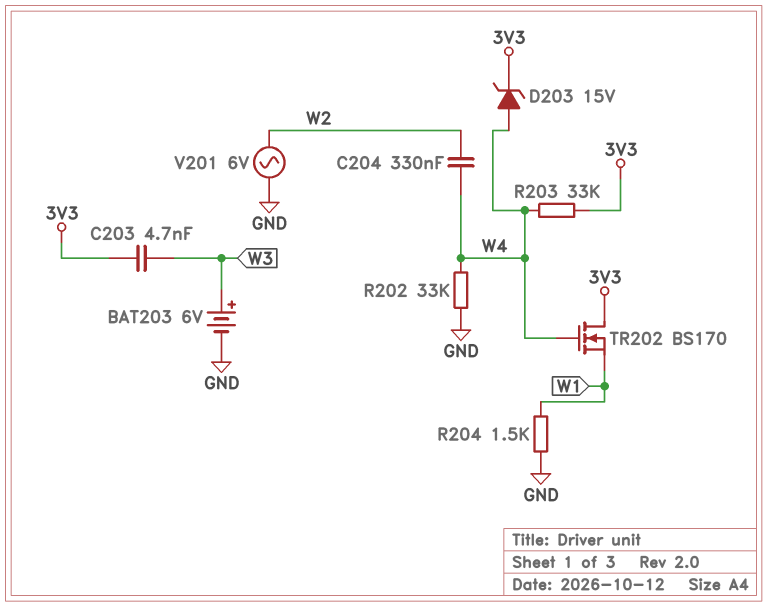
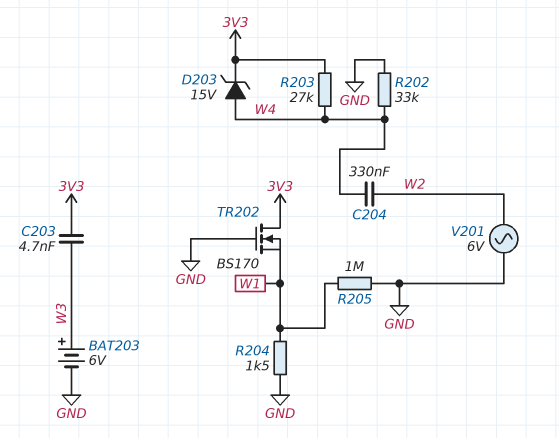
R203: 33k (3V3, W4) -> 27k (3V3, W4)
R205: none -> 1M (GND, W1)
TR202: NMOS BS170 (G W4, D 3V3, S W1) -> NMOS BS170 (G GND, D 3V3, S W1)

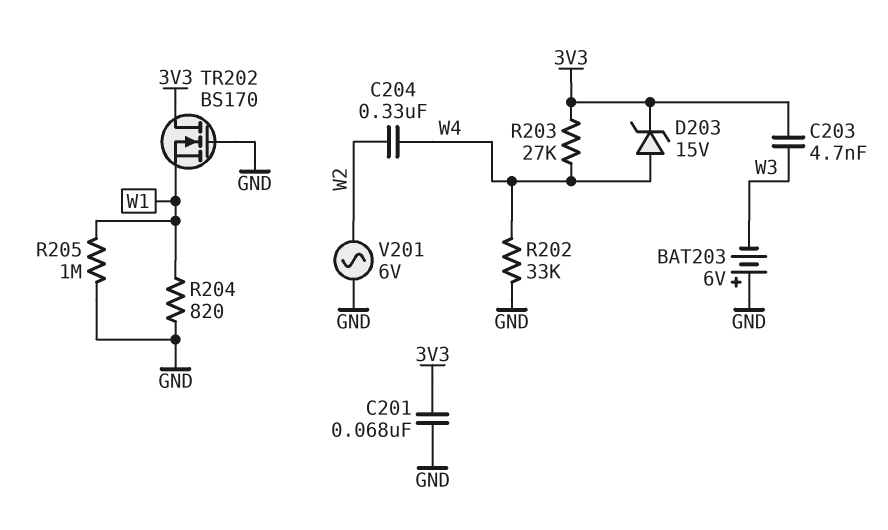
BAT203: 6V (plus W3, minus GND) -> 6V (plus GND, minus W3)
C201: none -> 68nF (3V3, GND)
R204: 1.5k (GND, W1) -> 820 (GND, W1)

